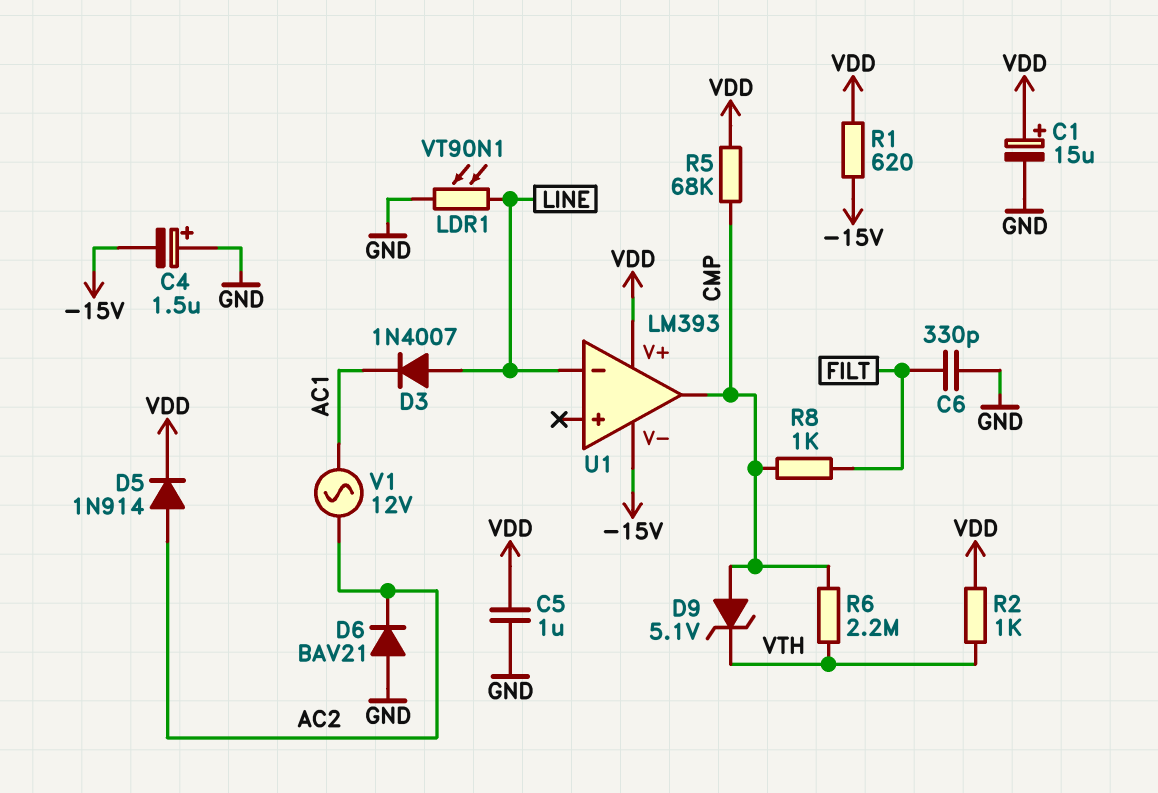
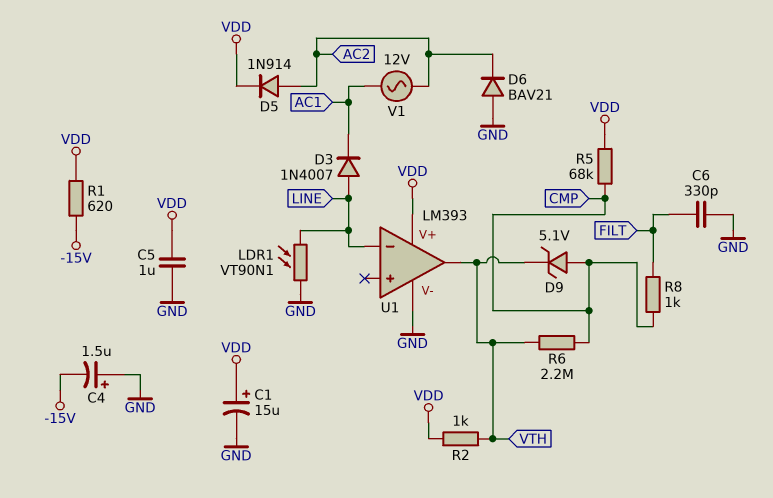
U1 pin V-: -15V -> GND
U1 pin out: CMP -> VTH

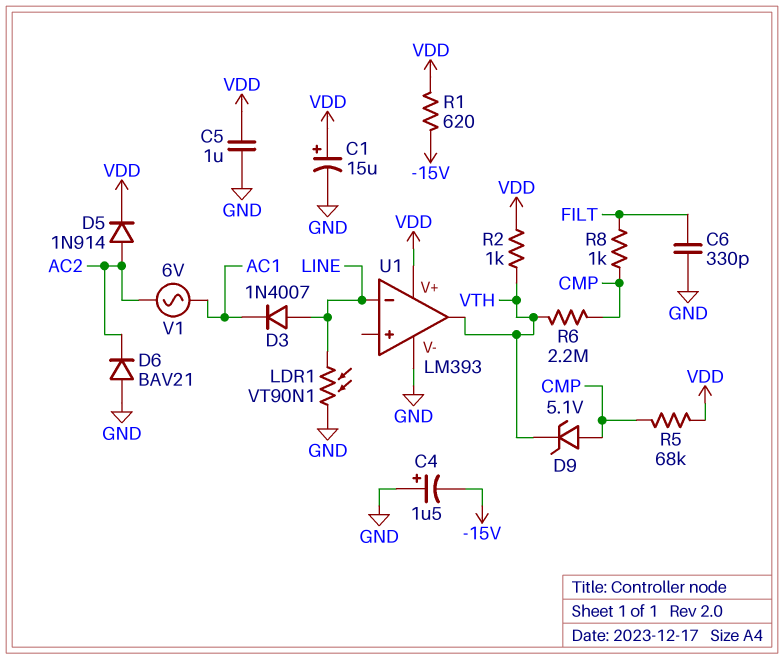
V1: AC 12V (AC1, AC2) -> AC 6V (AC1, AC2)

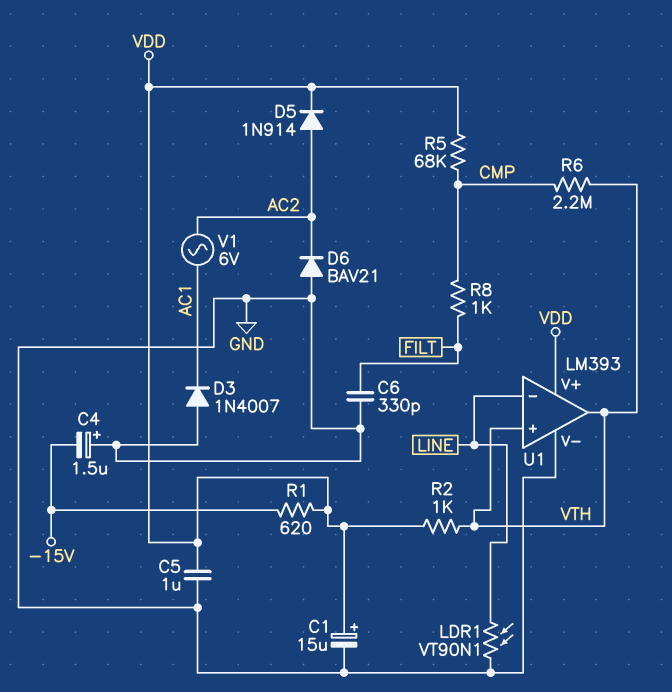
D3: diode 1N4007 (A LINE, K AC1) -> diode 1N4007 (A GND, K AC1)
D9: zener 5.1V (A CMP, K VTH) -> none
U1 pin in+: none -> VTH

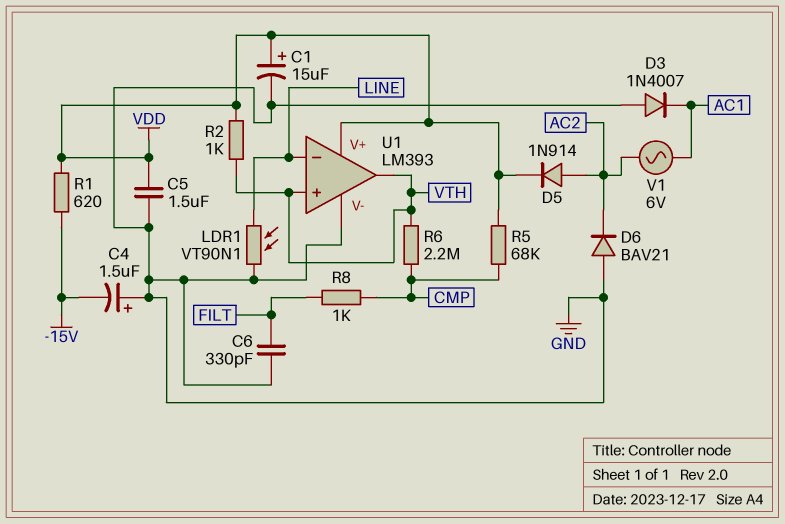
C5: 1uF (GND, VDD) -> 1.5uF (GND, VDD)

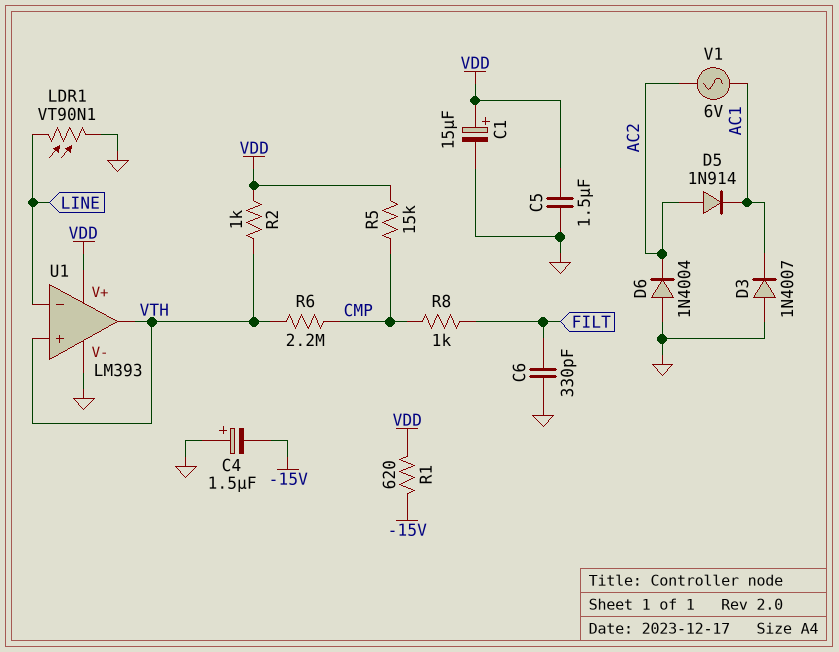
D5: diode 1N914 (A AC2, K VDD) -> diode 1N914 (A AC2, K AC1)
D6: diode BAV21 (A GND, K AC2) -> diode 1N4004 (A GND, K AC2)
R5: 68k (CMP, VDD) -> 15k (CMP, VDD)

